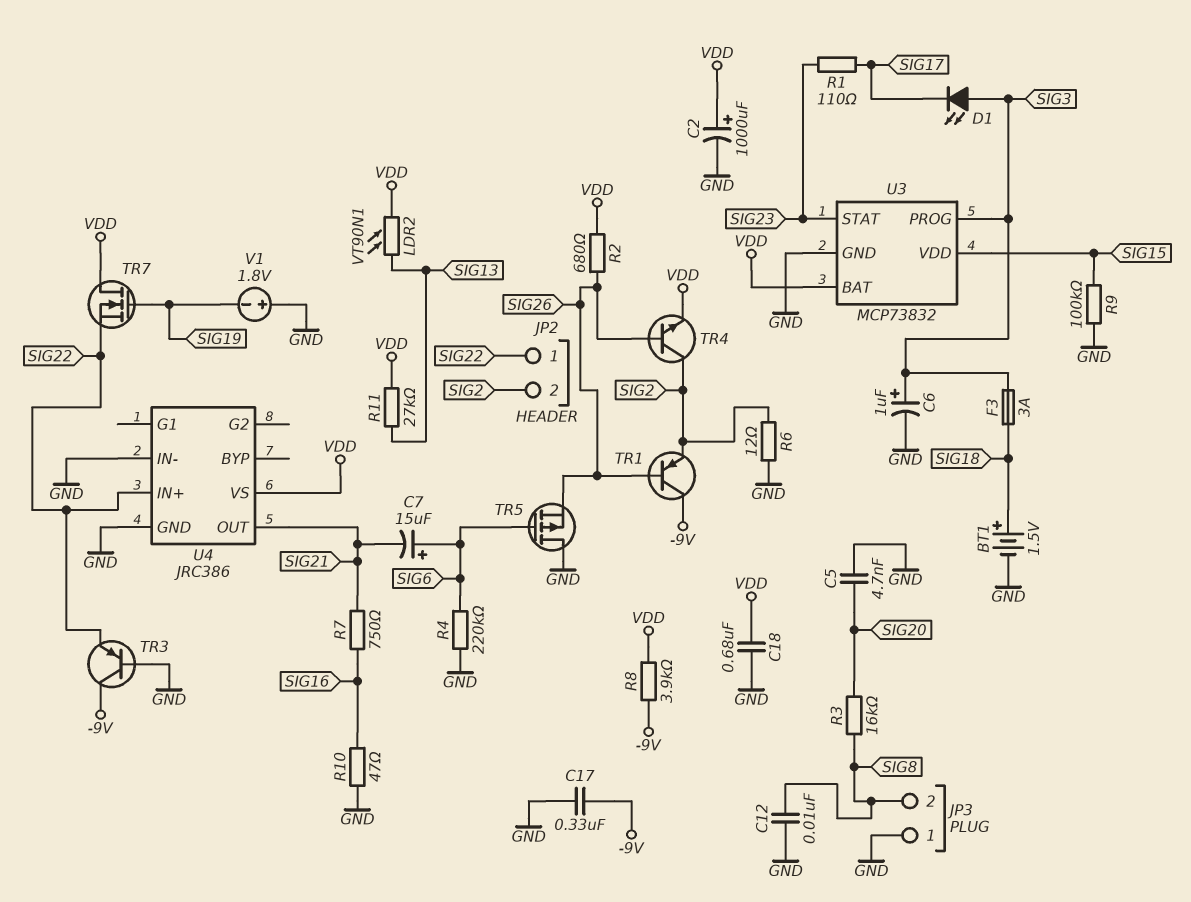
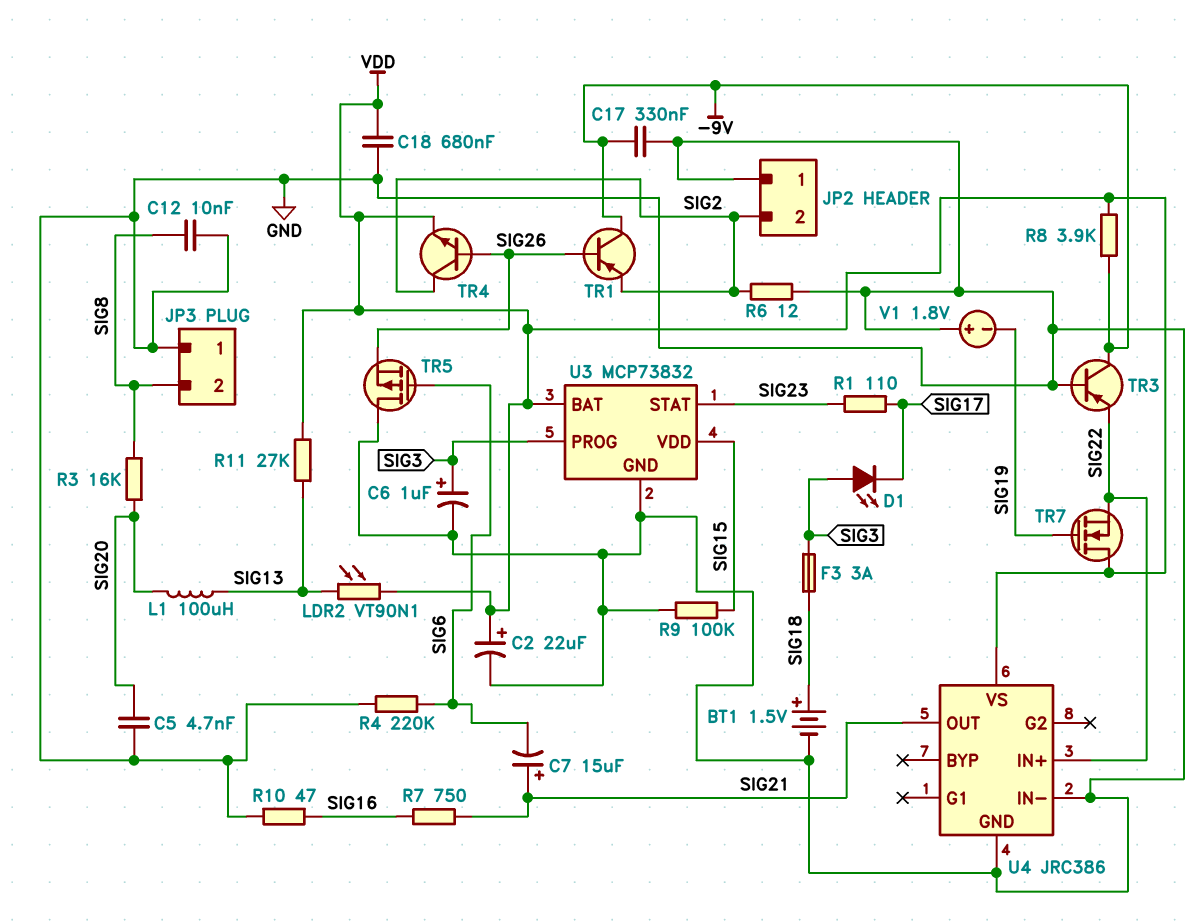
C2: 1000uF (plus VDD, minus GND) -> 22uF (plus VDD, minus GND)
C7: 15uF (plus SIG6, minus SIG21) -> 15uF (plus SIG21, minus SIG6)
JP2 pin 1: SIG22 -> GND
L1: none -> 100uH (SIG13, SIG20)
R2: 680 (SIG26, VDD) -> none

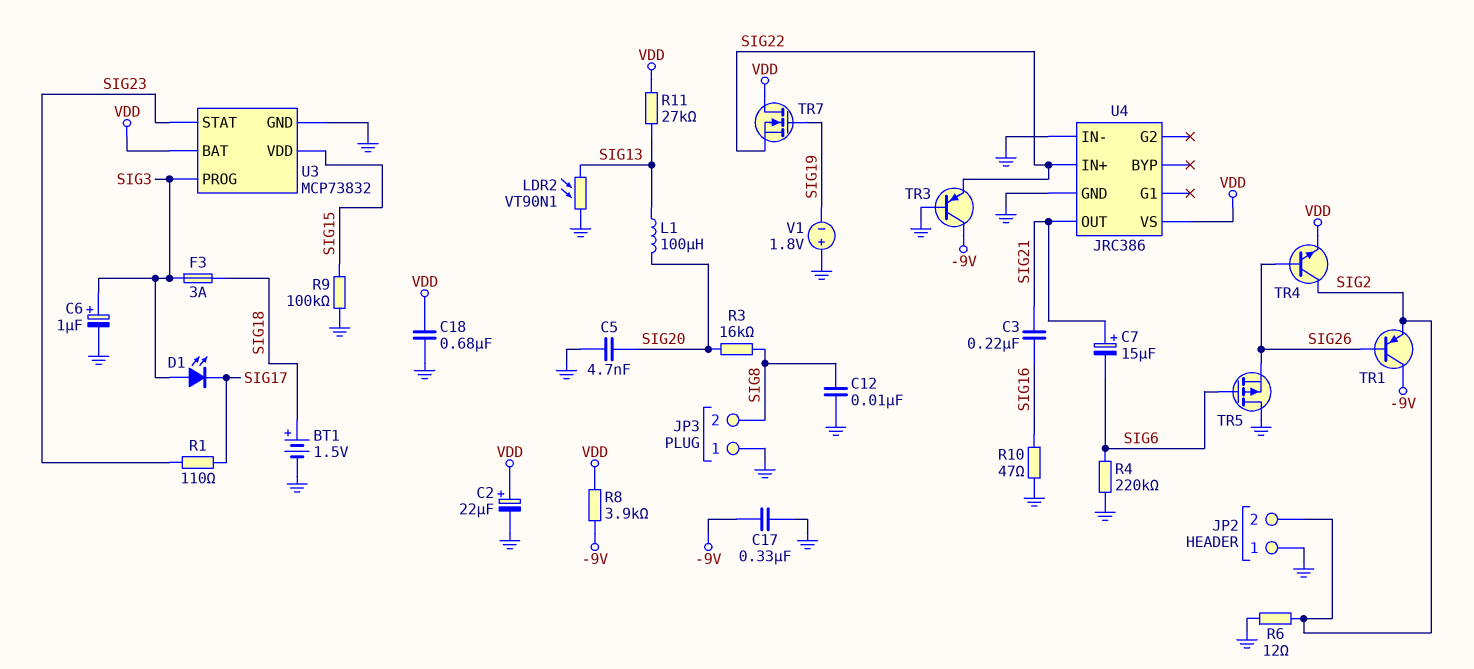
C3: none -> 220nF (SIG16, SIG21)
LDR2: VT90N1 (SIG13, VDD) -> VT90N1 (GND, SIG13)
R7: 750 (SIG16, SIG21) -> none

